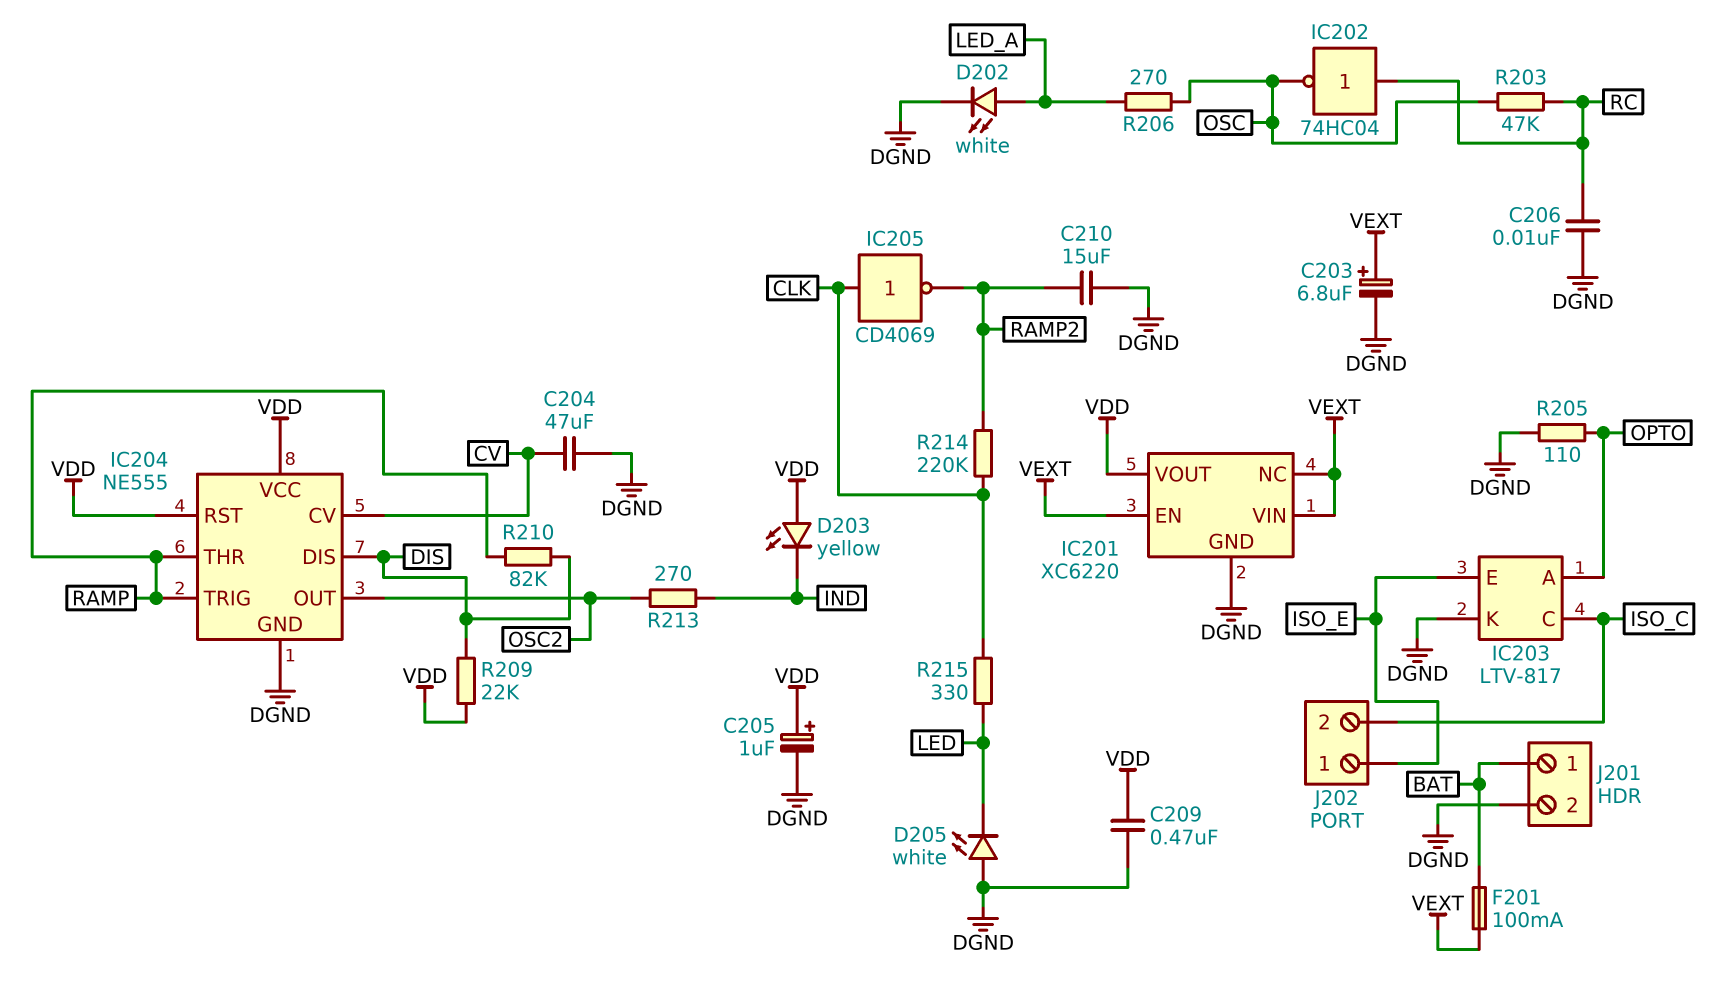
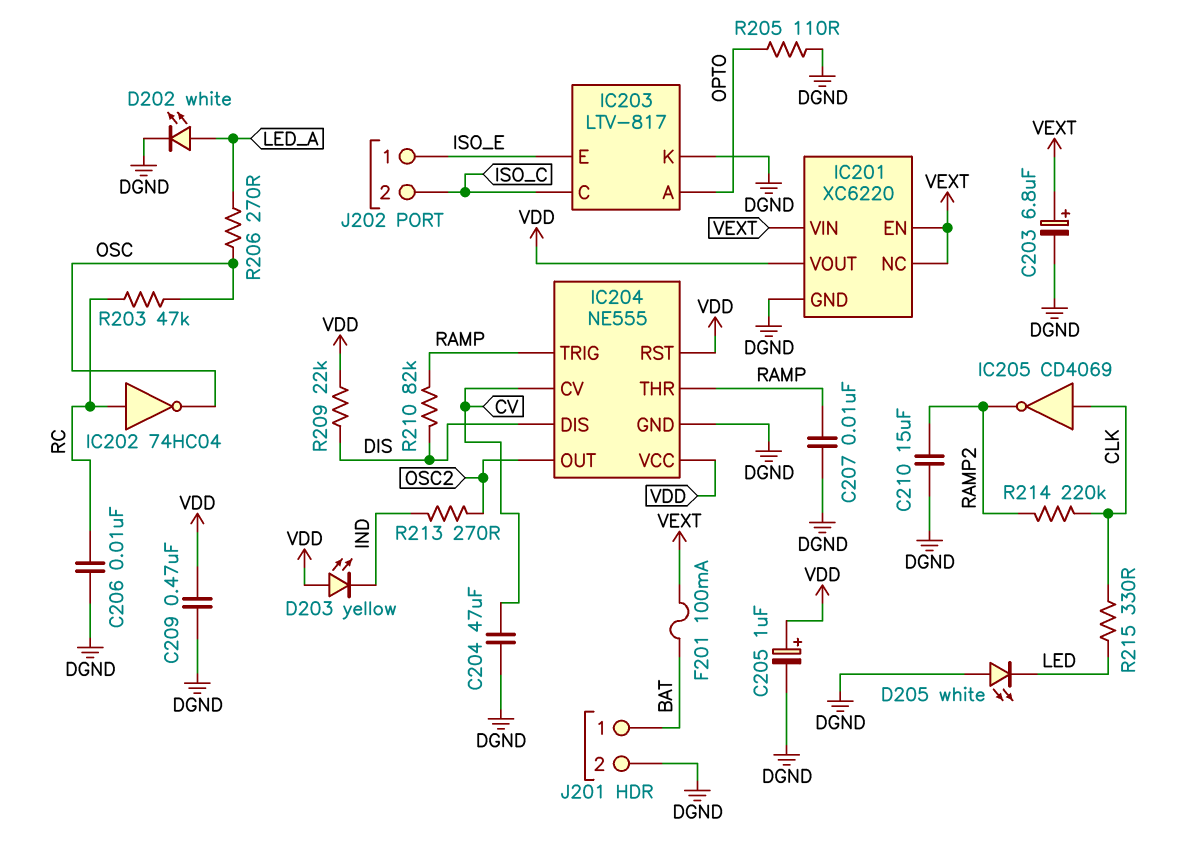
C207: none -> 10nF (DGND, RAMP)

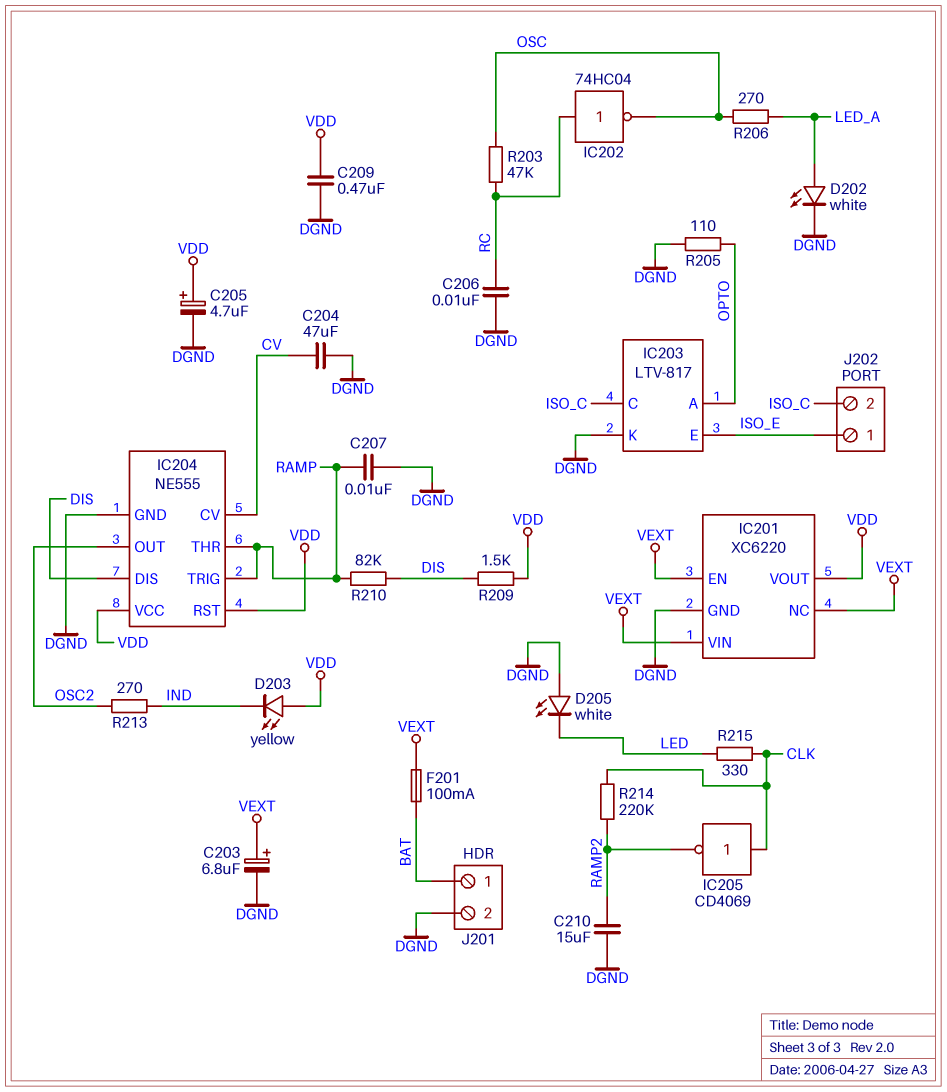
C205: 1uF (plus VDD, minus DGND) -> 4.7uF (plus VDD, minus DGND)
R209: 22k (DIS, VDD) -> 1.5k (DIS, VDD)

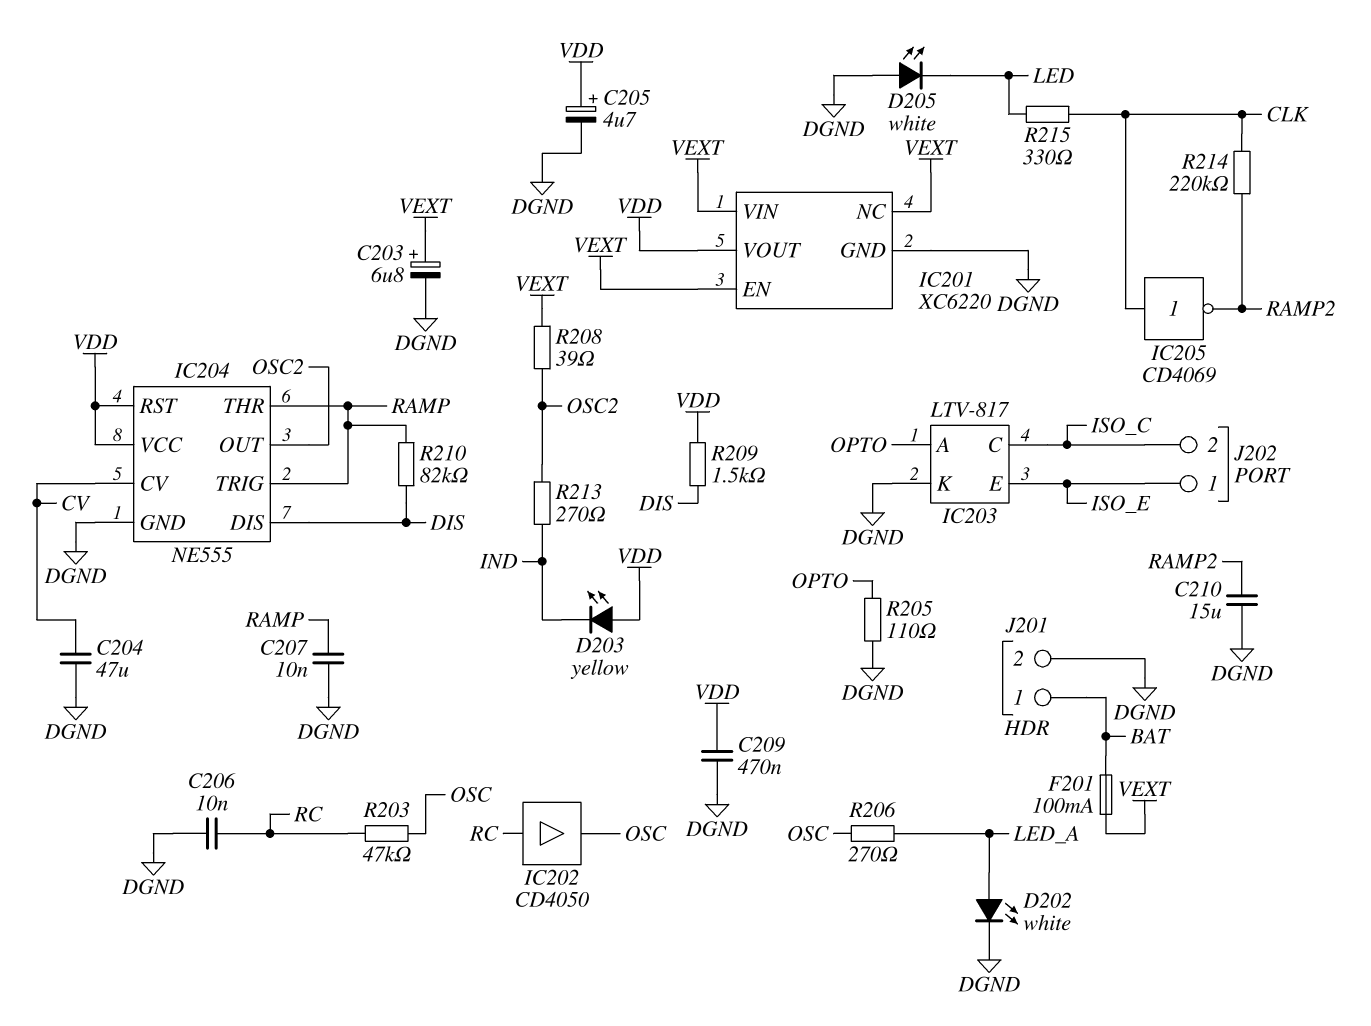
IC202: NOT 74HC04 (in RC, out OSC) -> buffer CD4050 (in RC, out OSC)
R208: none -> 39 (OSC2, VEXT)

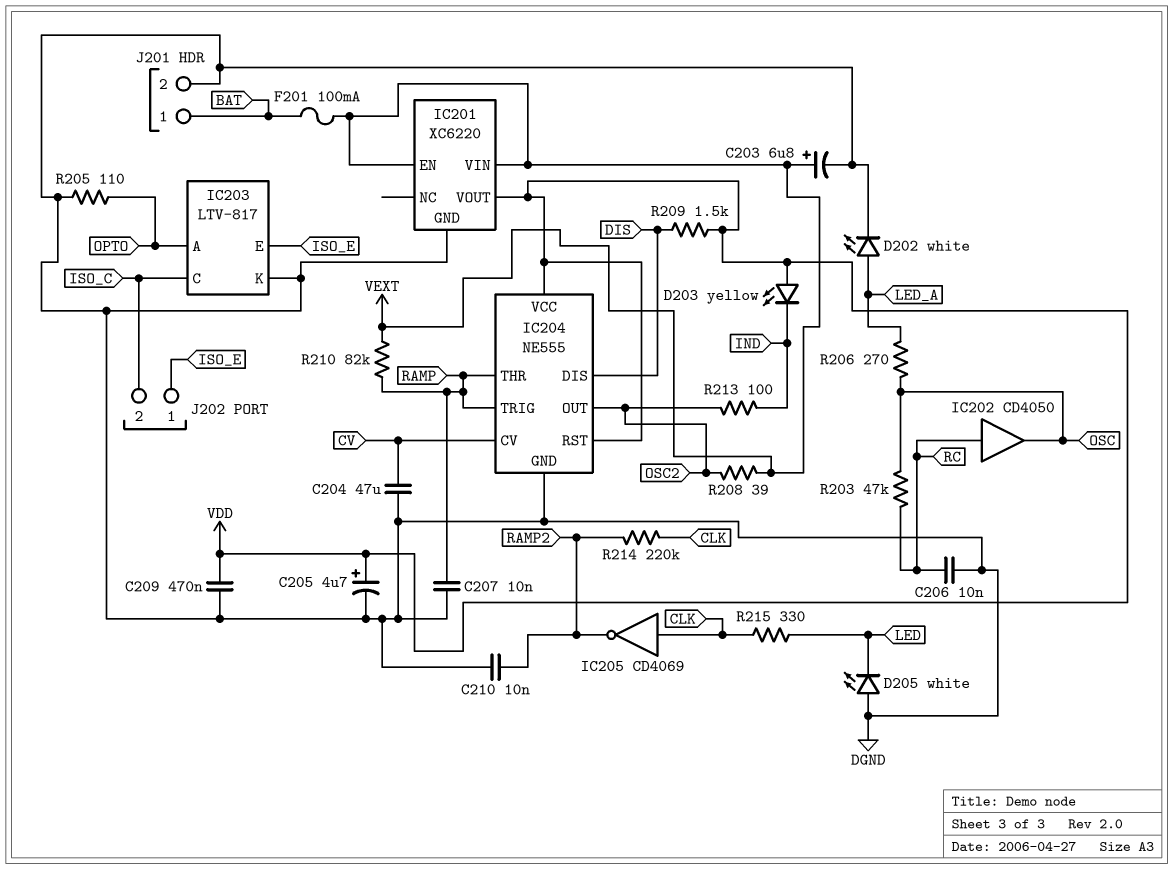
C210: 15uF (DGND, RAMP2) -> 10nF (DGND, RAMP2)
IC201 pin NC: VEXT -> none
R210: 82k (DIS, RAMP) -> 82k (RAMP, VEXT)
R213: 270 (IND, OSC2) -> 100 (IND, OSC2)

